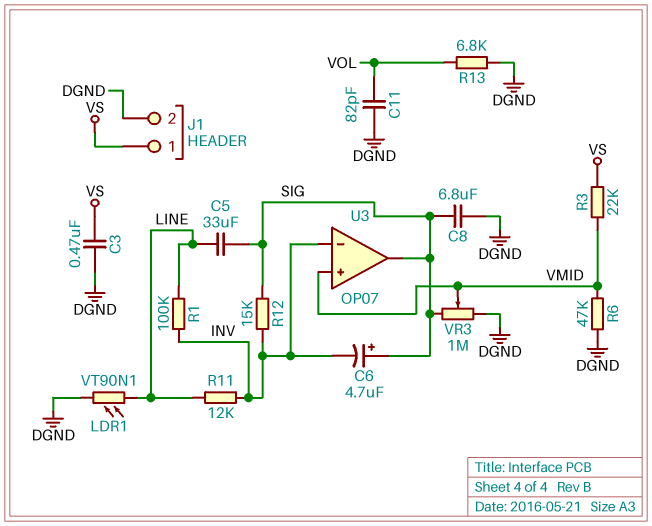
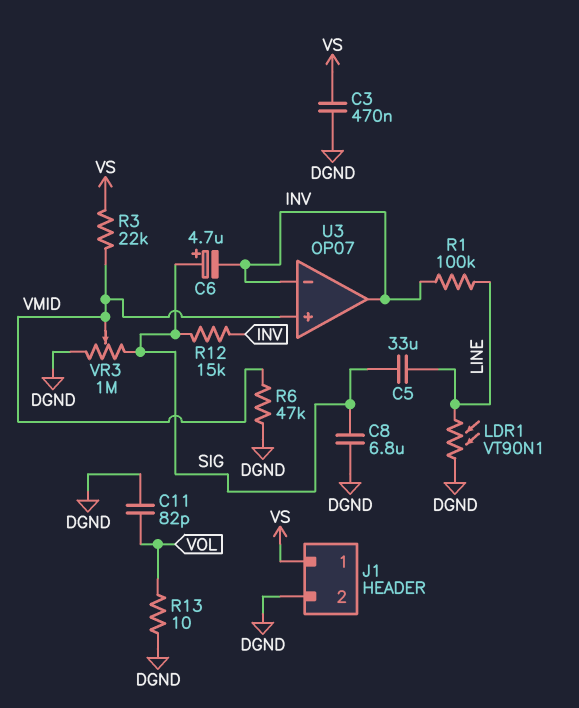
R11: 12k (INV, LINE) -> none
R13: 6.8k (DGND, VOL) -> 10 (DGND, VOL)
U3 pin out: SIG -> INV

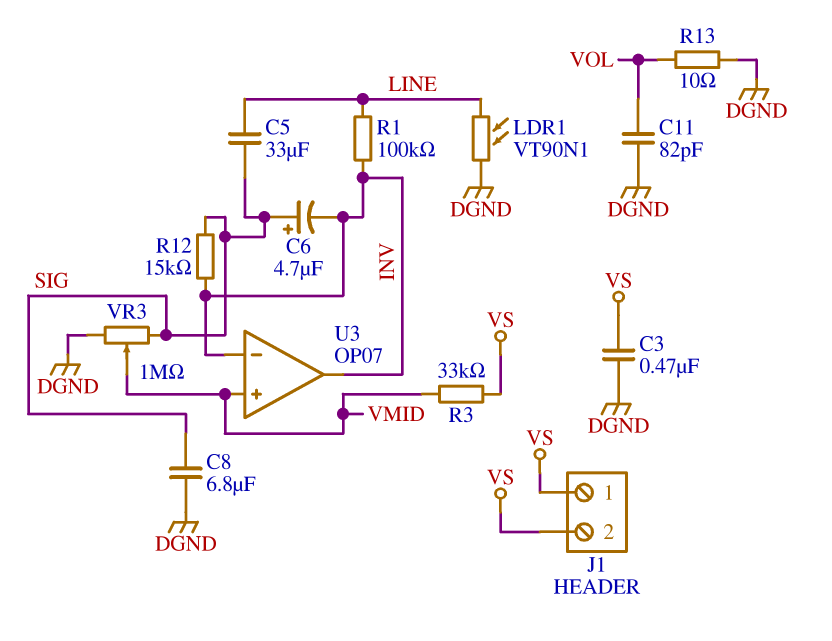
J1 pin 2: DGND -> VS
R3: 22k (VMID, VS) -> 33k (VMID, VS)
R6: 47k (DGND, VMID) -> none

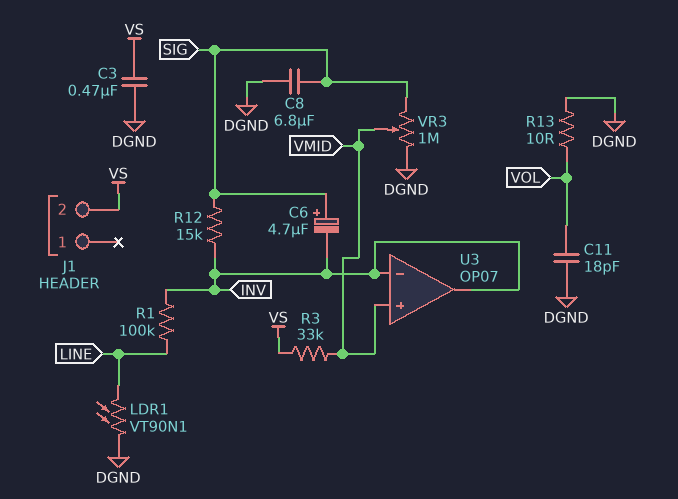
C5: 33uF (LINE, SIG) -> none
C11: 82pF (DGND, VOL) -> 18pF (DGND, VOL)
J1 pin 1: VS -> none

